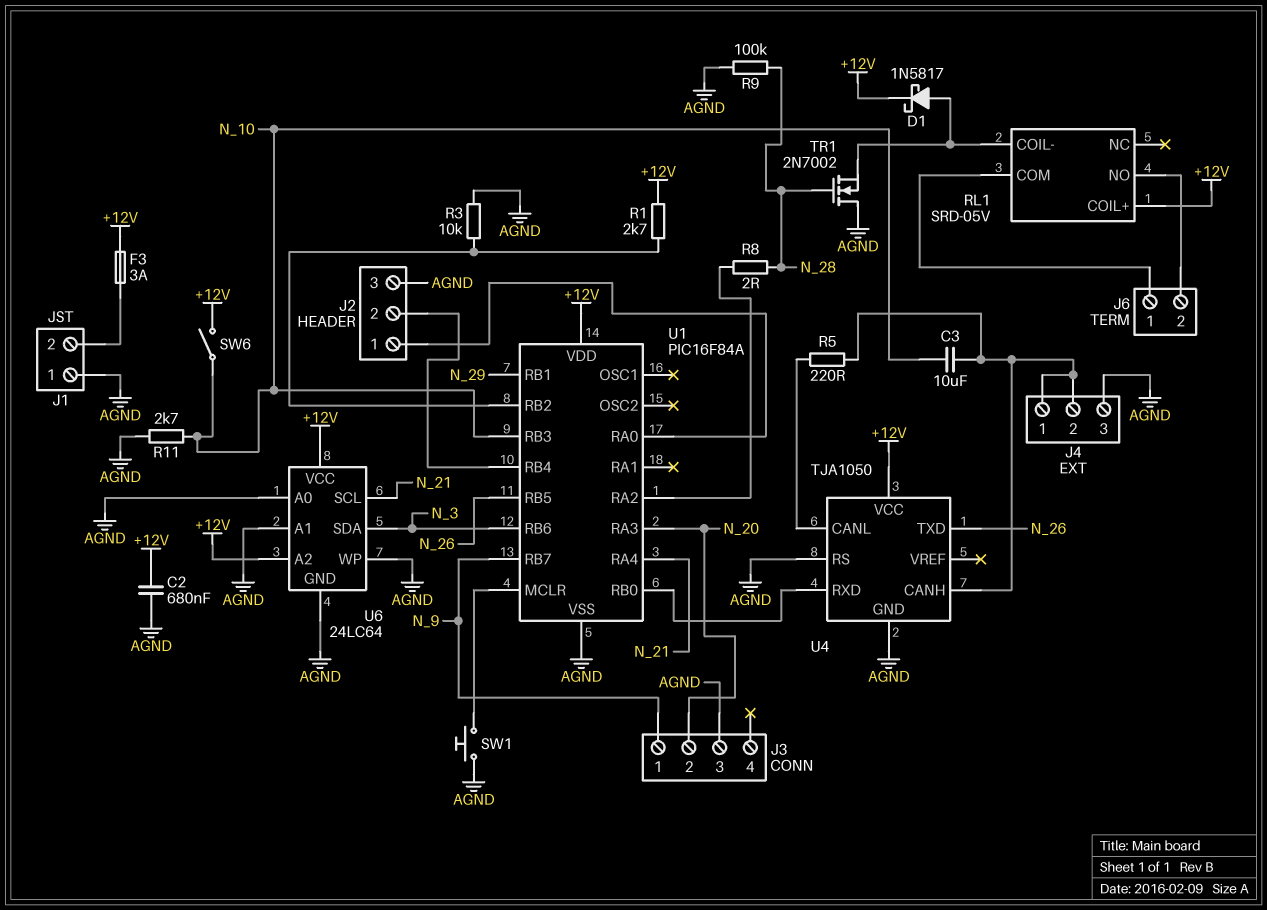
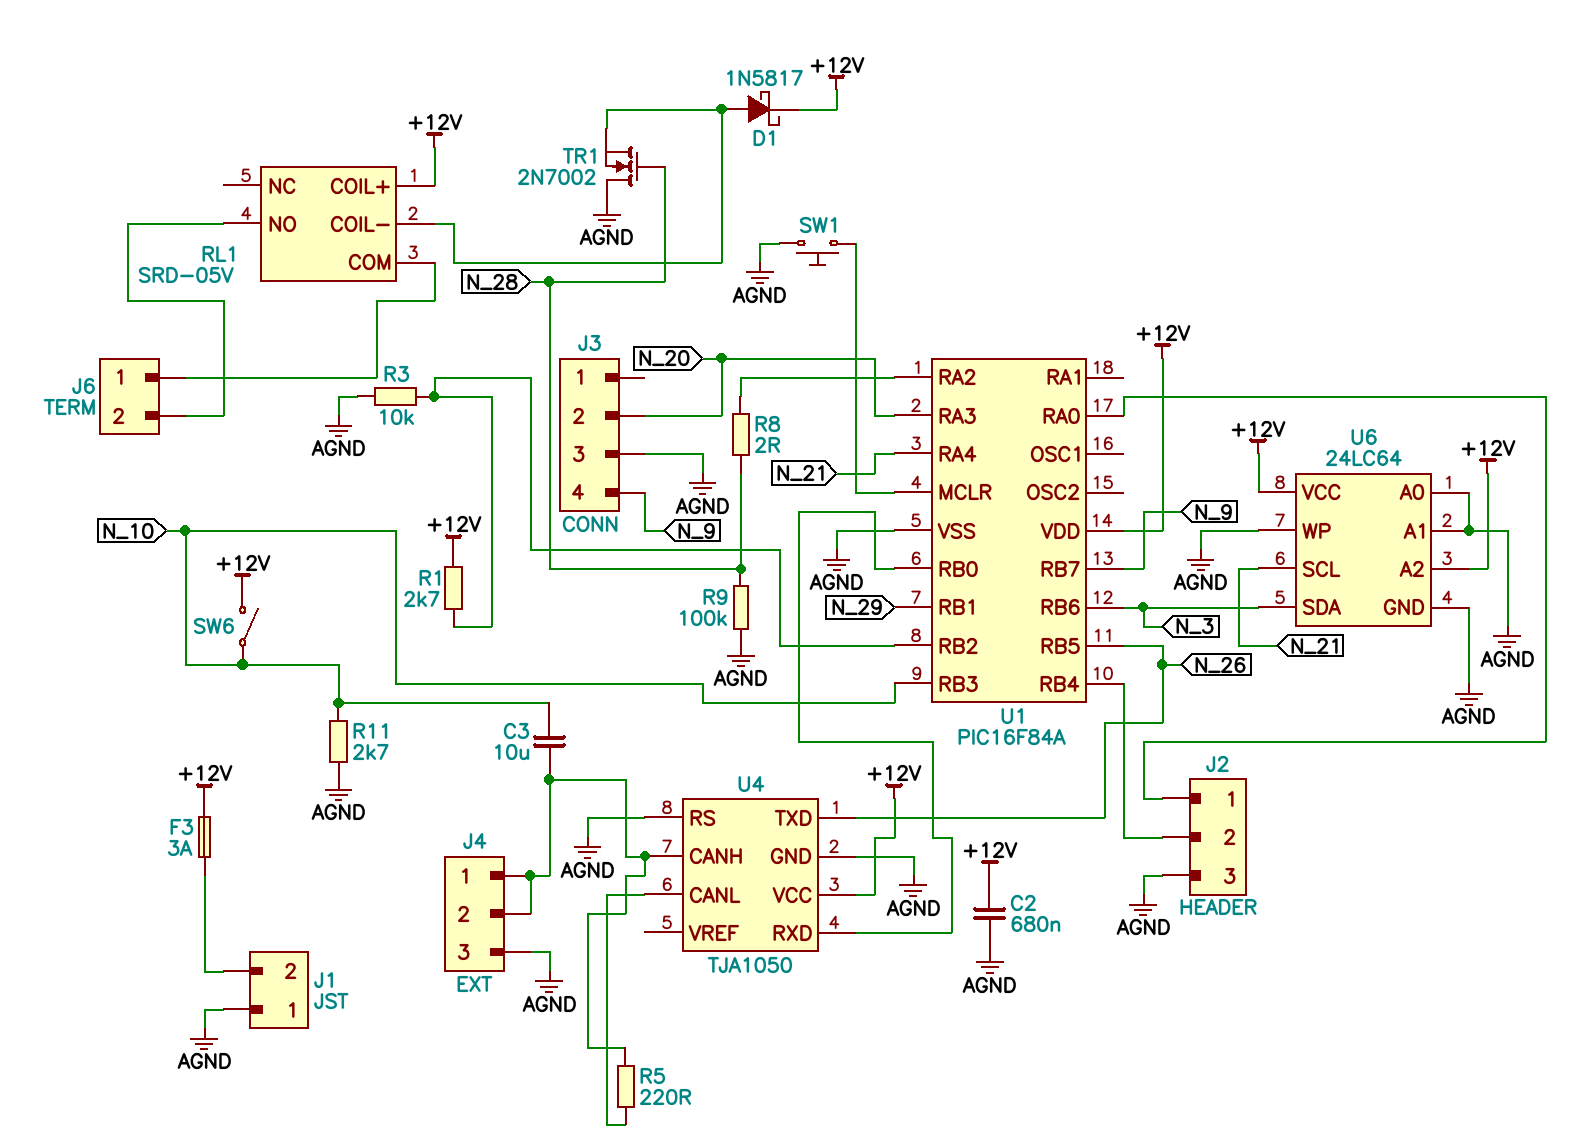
J3 pin 1: N_9 -> none
J3 pin 4: none -> N_9

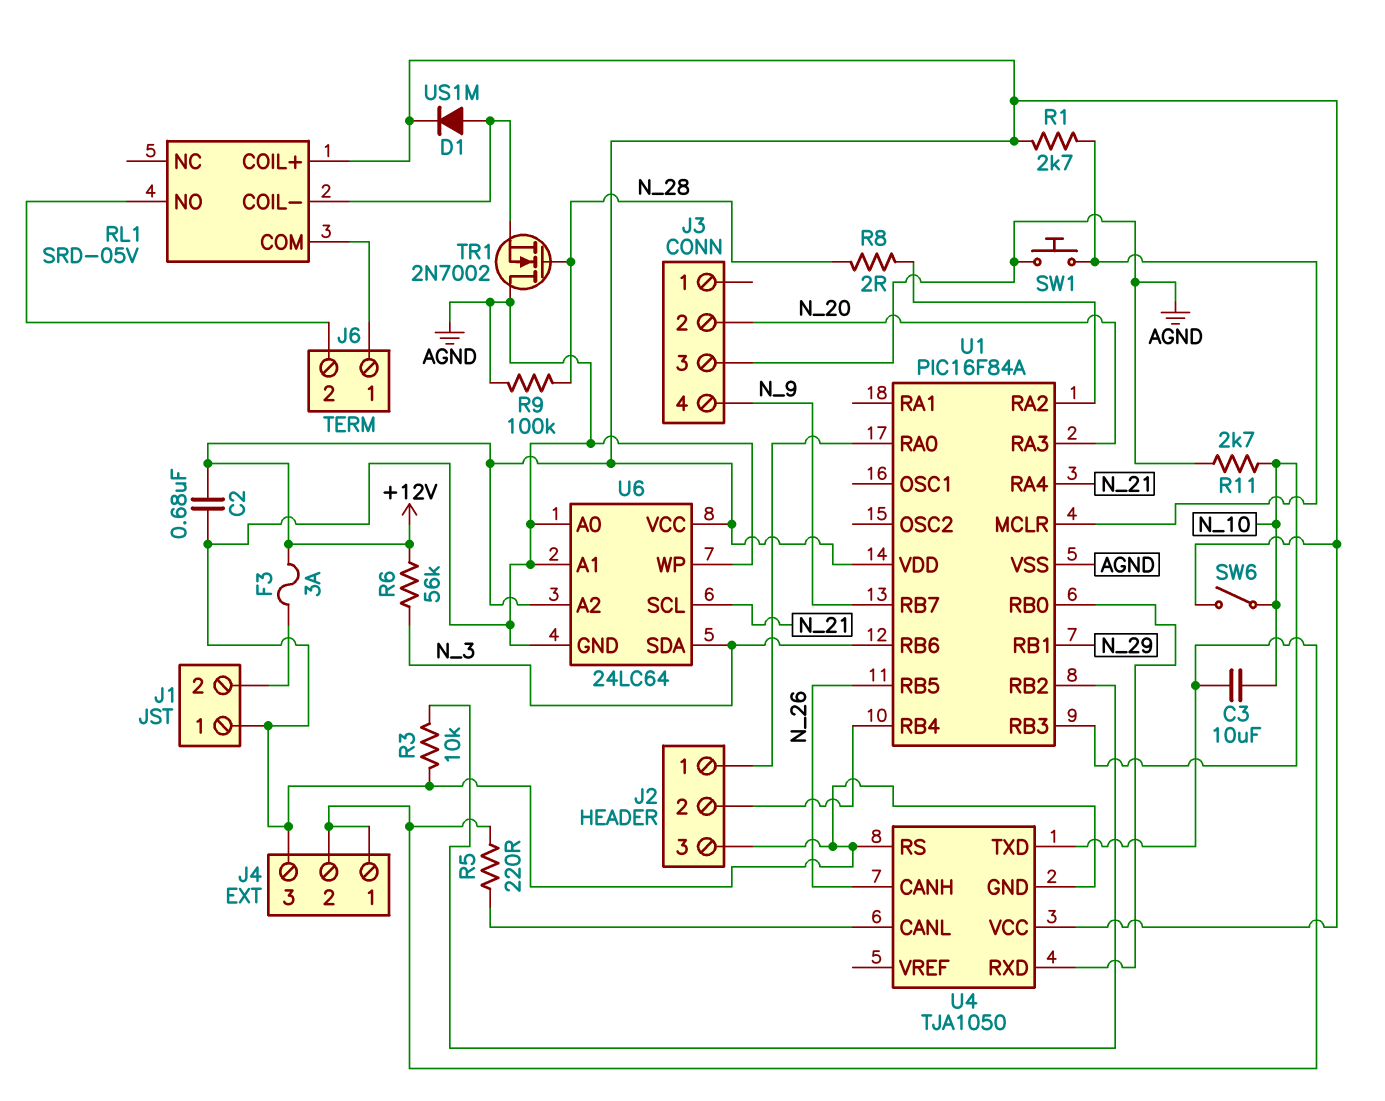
D1: schottky 1N5817 (A RL1/COIL-, K +12V) -> diode US1M (A RL1/COIL-, K +12V)
R1: 2.7k (+12V, U1/RB2) -> 2.7k (+12V, U1/MCLR)
R6: none -> 56k (+12V, N_3)
U4 pin CANH: J4/1 -> N_26
U4 pin TXD: N_26 -> J4/1

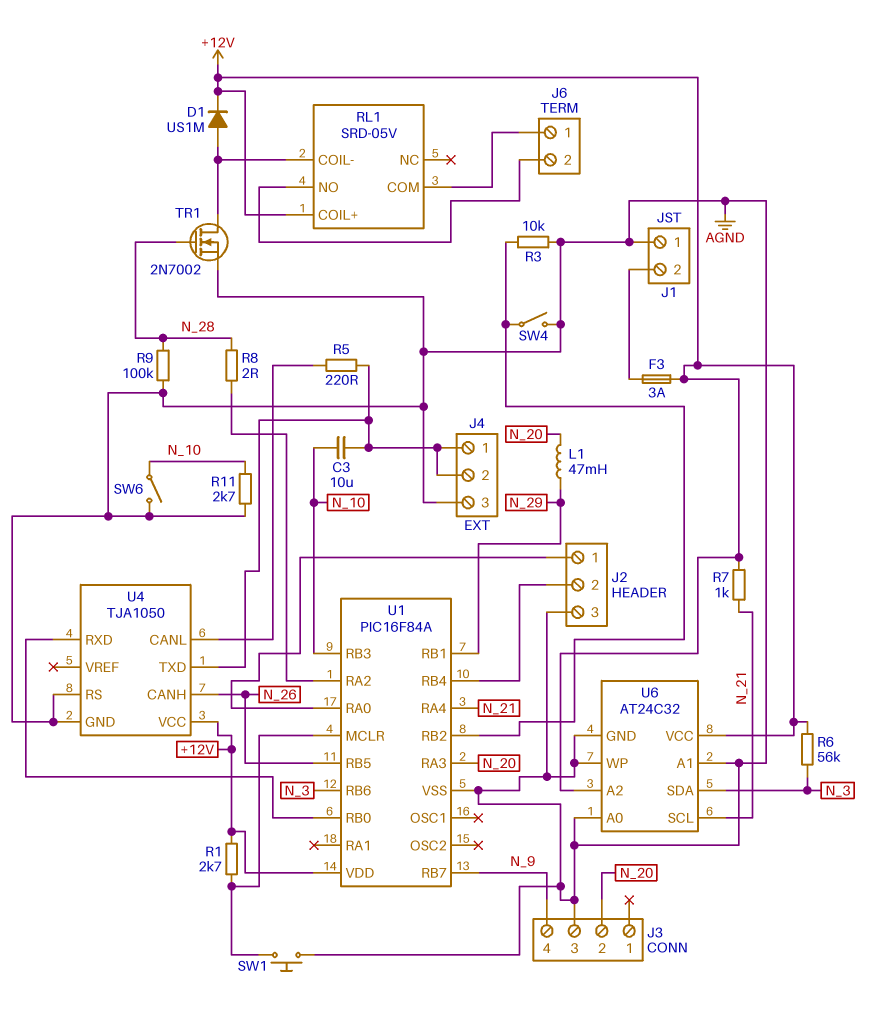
C2: 680nF (+12V, AGND) -> none
L1: none -> 47mH (N_20, N_29)
R7: none -> 1k (+12V, N_21)
SW4: none -> switch (AGND, U1/RB2)
SW6: switch (+12V, N_10) -> switch (AGND, N_10)
TR1: NMOS 2N7002 (G N_28, D AGND, S RL1/COIL-) -> NMOS 2N7002 (G N_28, D RL1/COIL-, S AGND)
U6: 24LC64 -> AT24C32

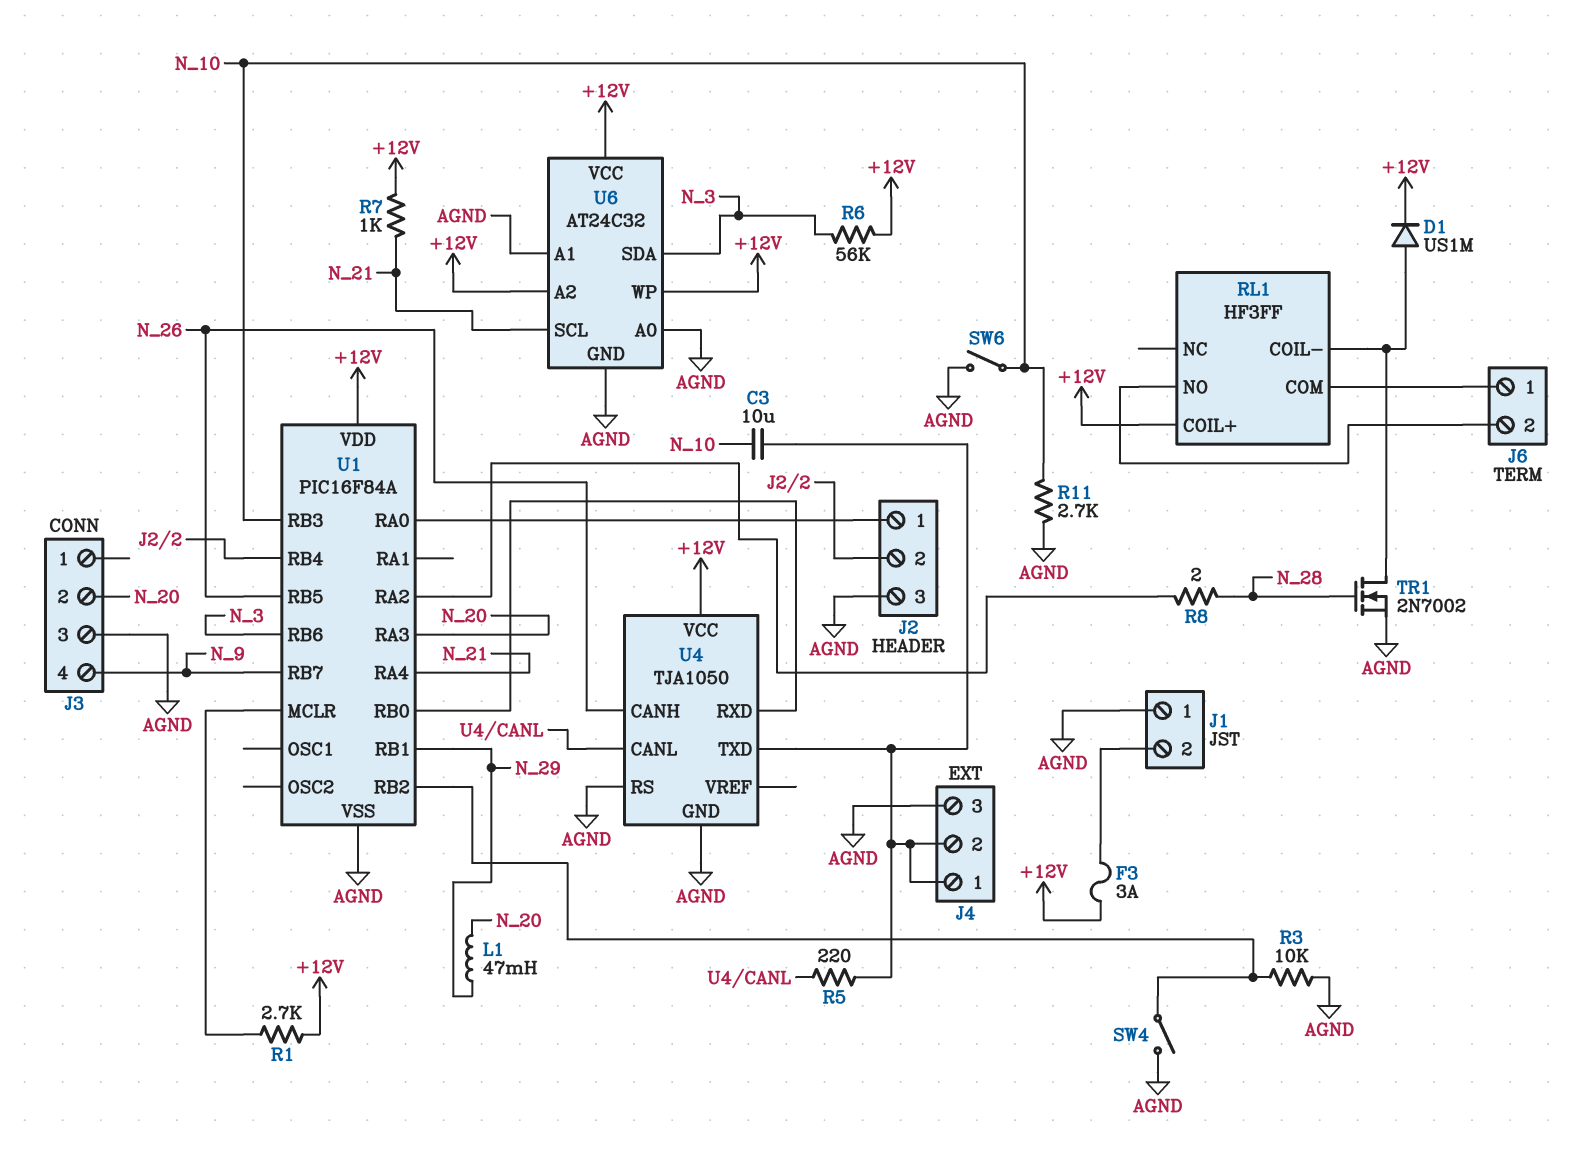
R9: 100k (AGND, N_28) -> none
RL1: SRD-05V -> HF3FF
SW1: button (AGND, U1/MCLR) -> none
U6 pin WP: AGND -> +12V

